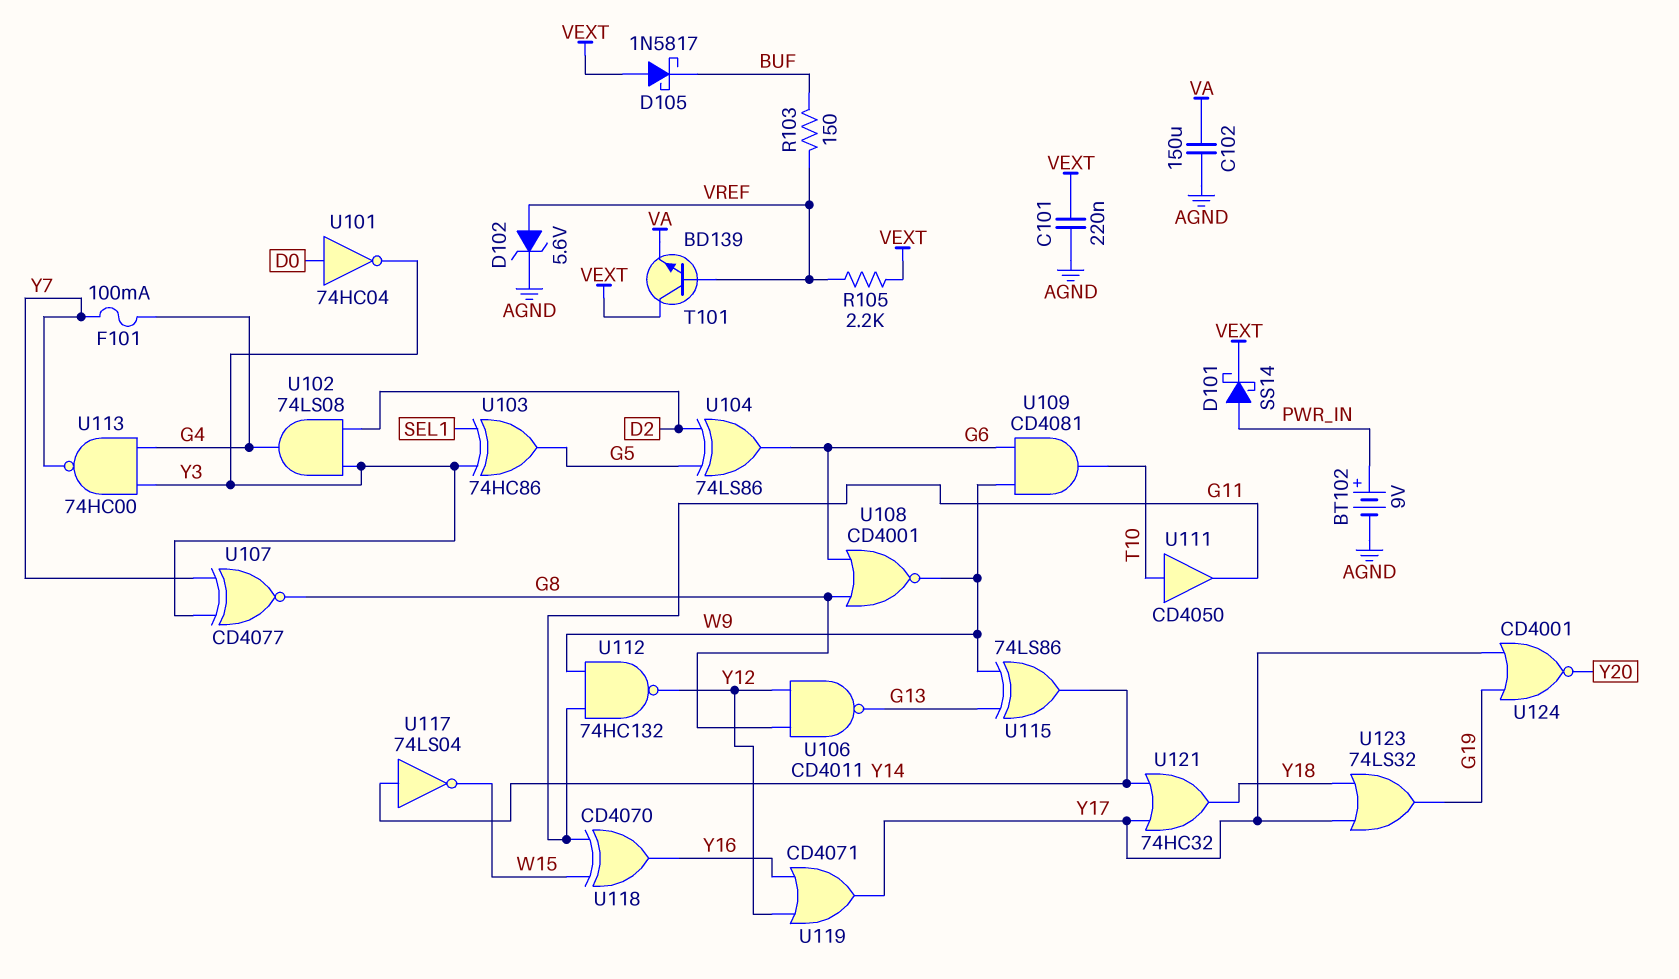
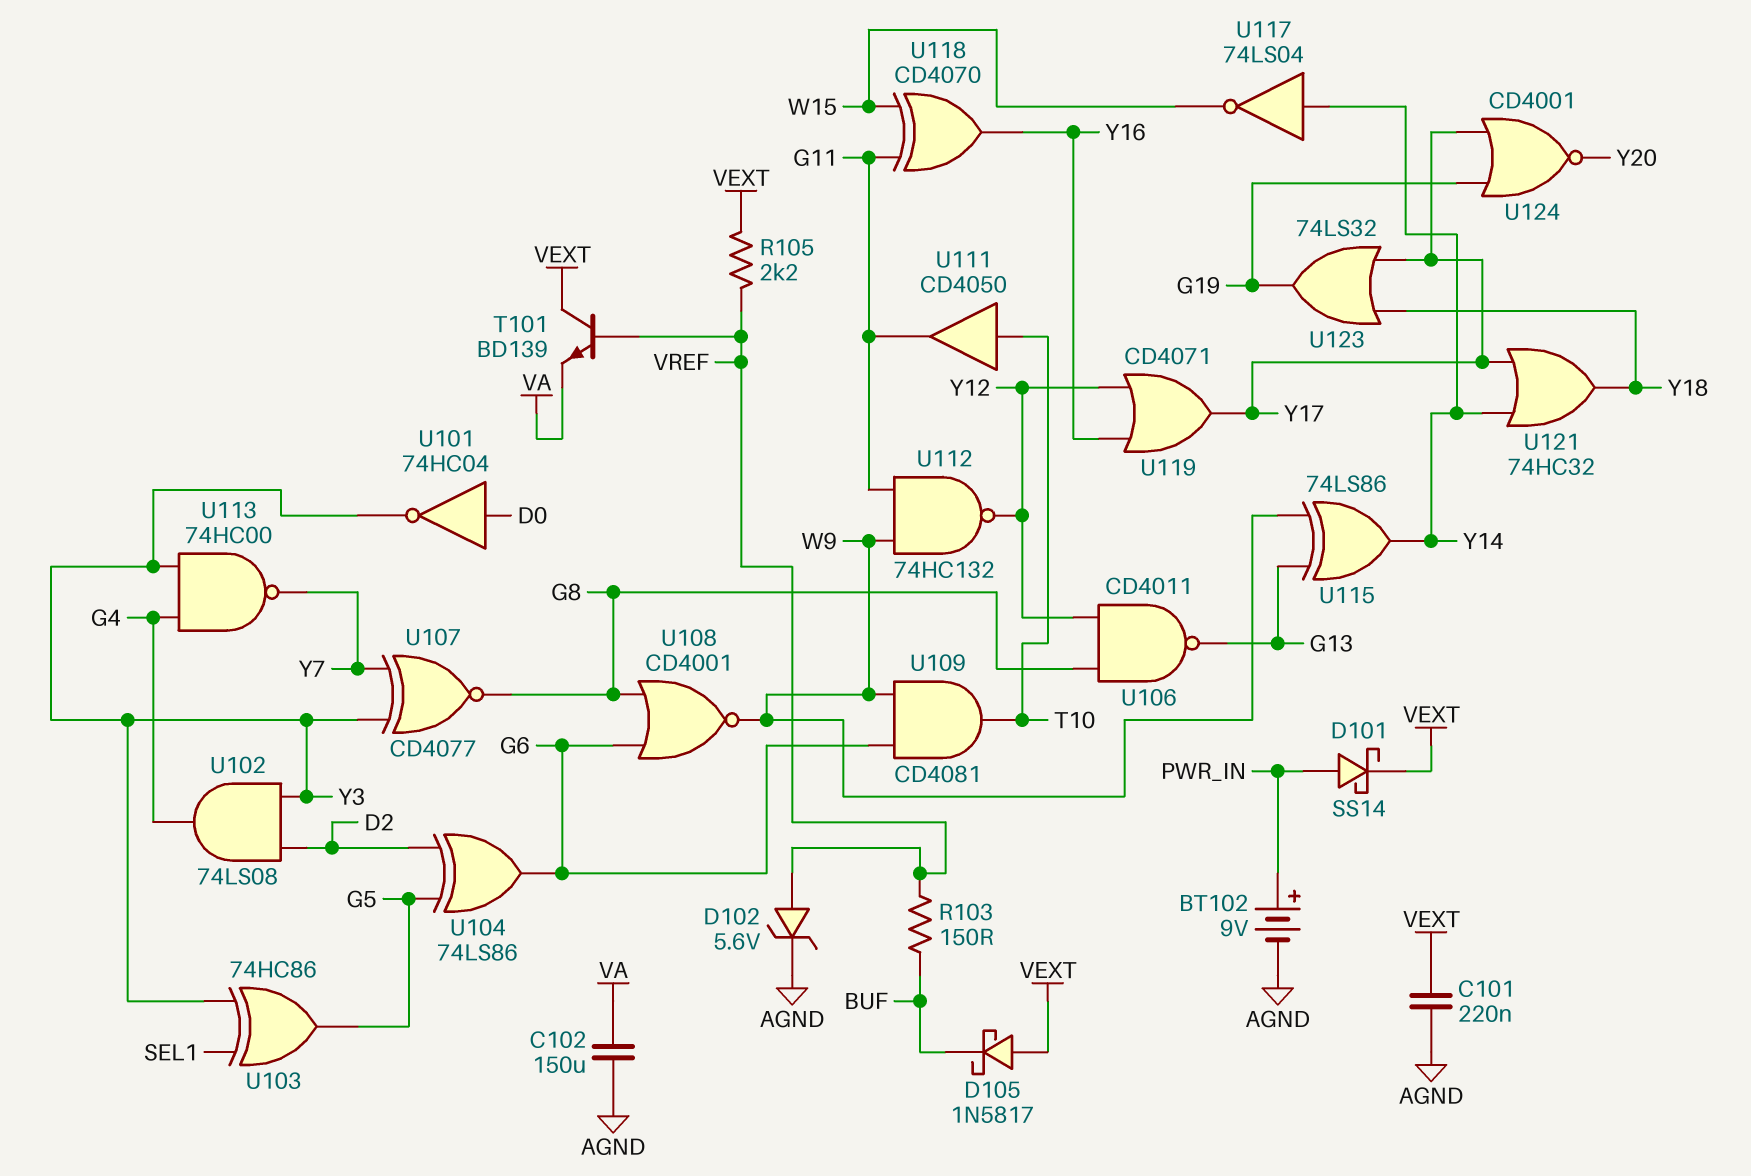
F101: 100mA (G4, Y7) -> none

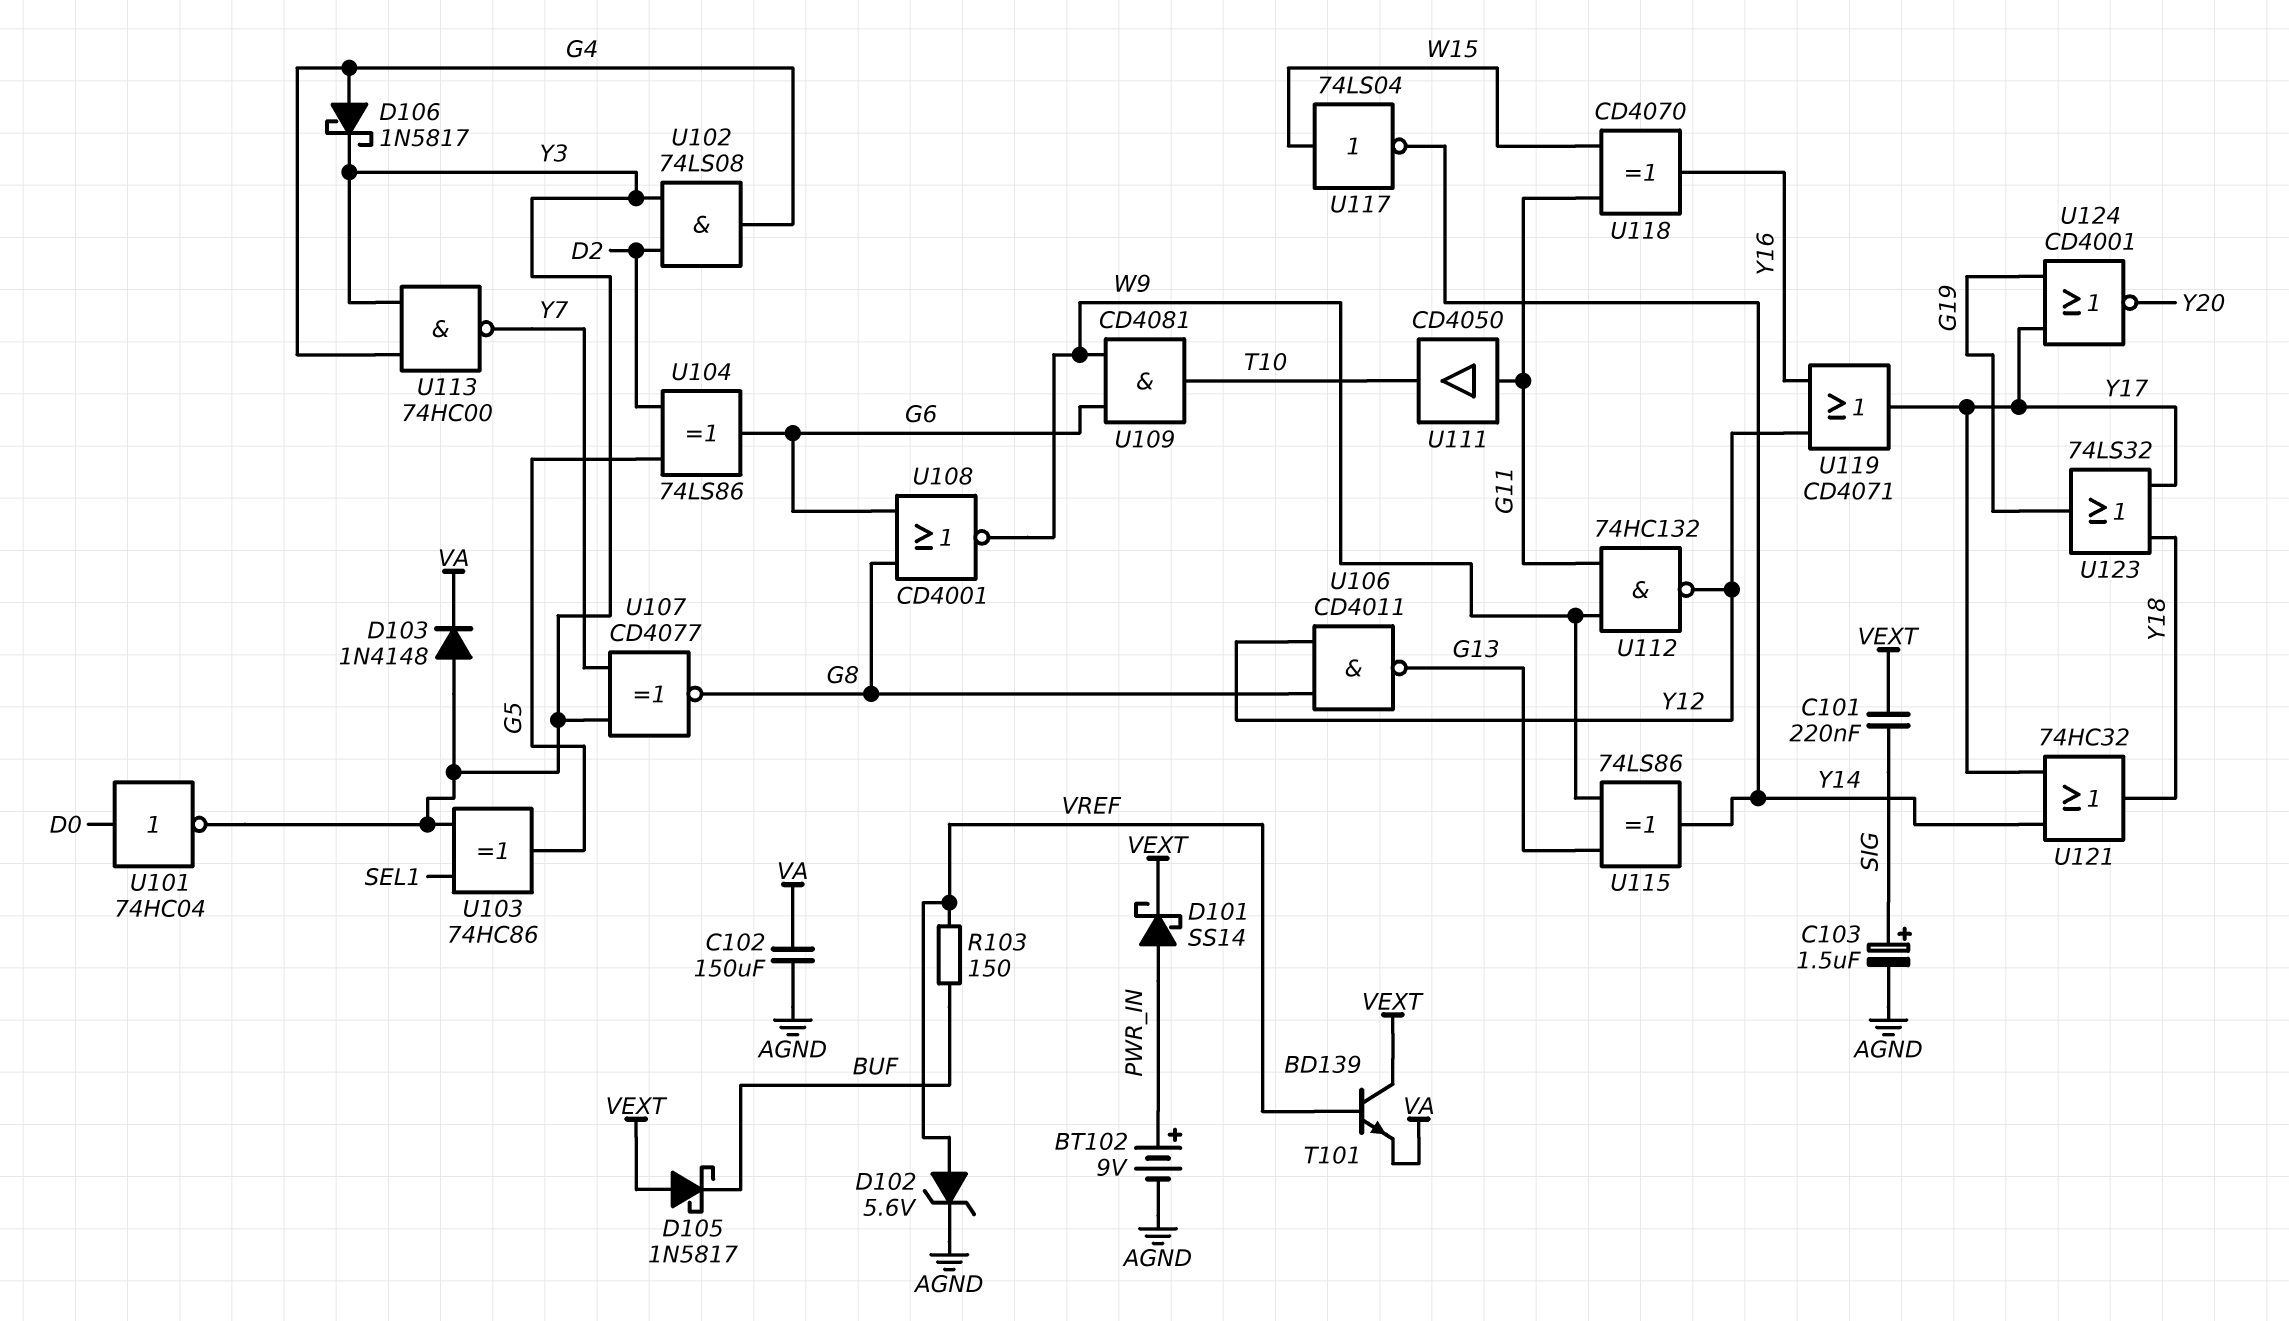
C101: 220nF (AGND, VEXT) -> 220nF (SIG, VEXT)
C103: none -> 1.5uF (plus SIG, minus AGND)
D103: none -> diode 1N4148 (A Y3, K VA)
D106: none -> schottky 1N5817 (A G4, K Y3)
R105: 2.2k (VEXT, VREF) -> none
U111: buffer CD4050 (in T10, out G11) -> buffer CD4050 (in G11, out T10)
U117: NOT 74LS04 (in Y14, out W15) -> NOT 74LS04 (in W15, out Y14)

